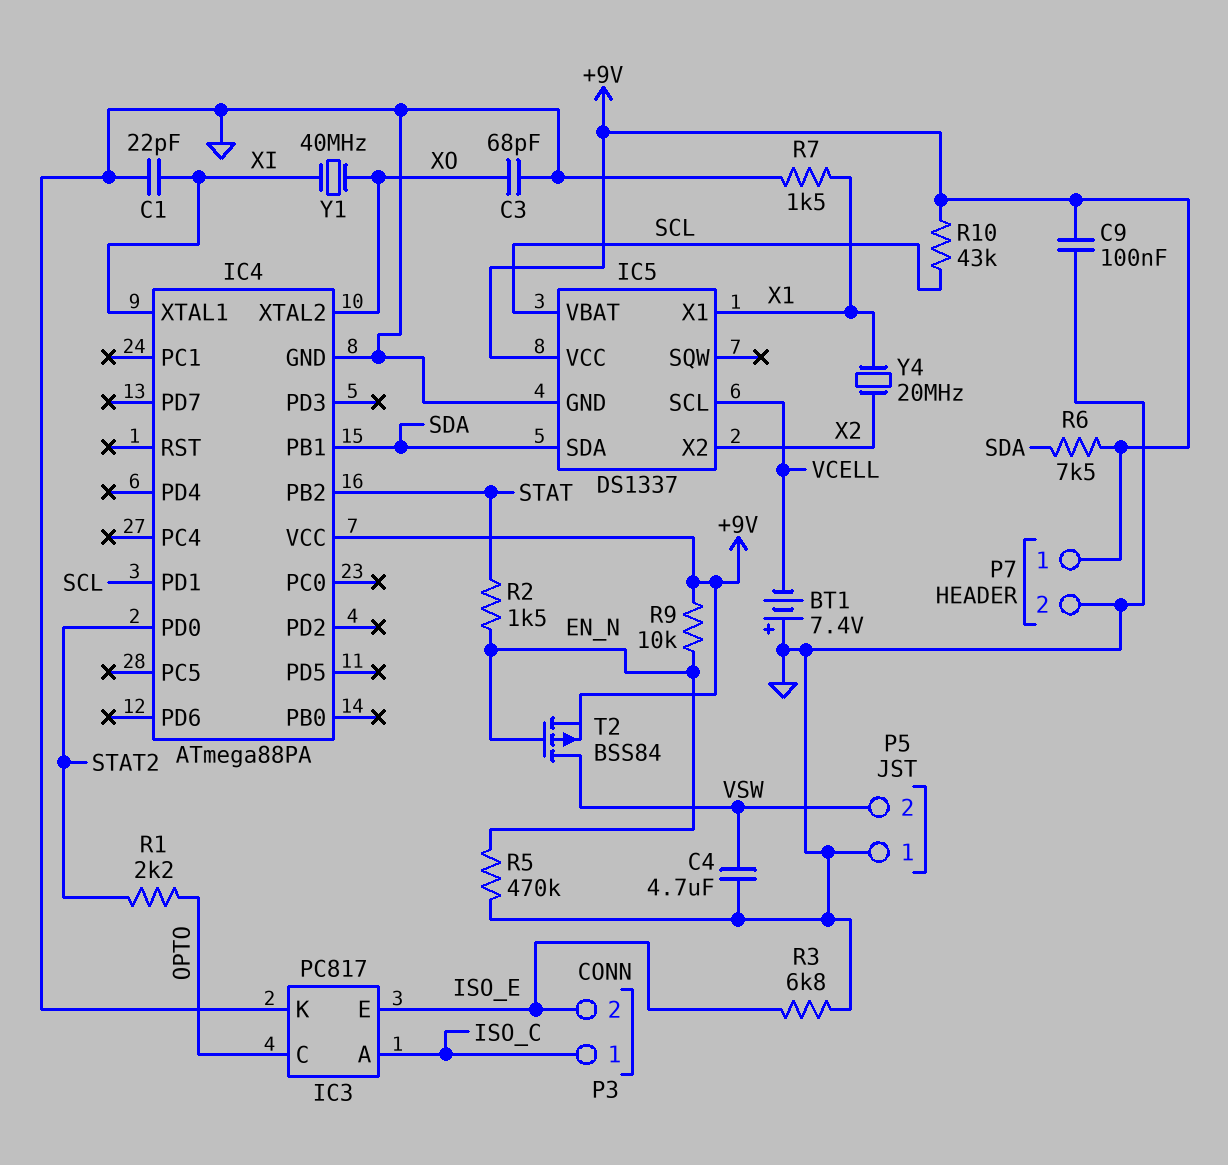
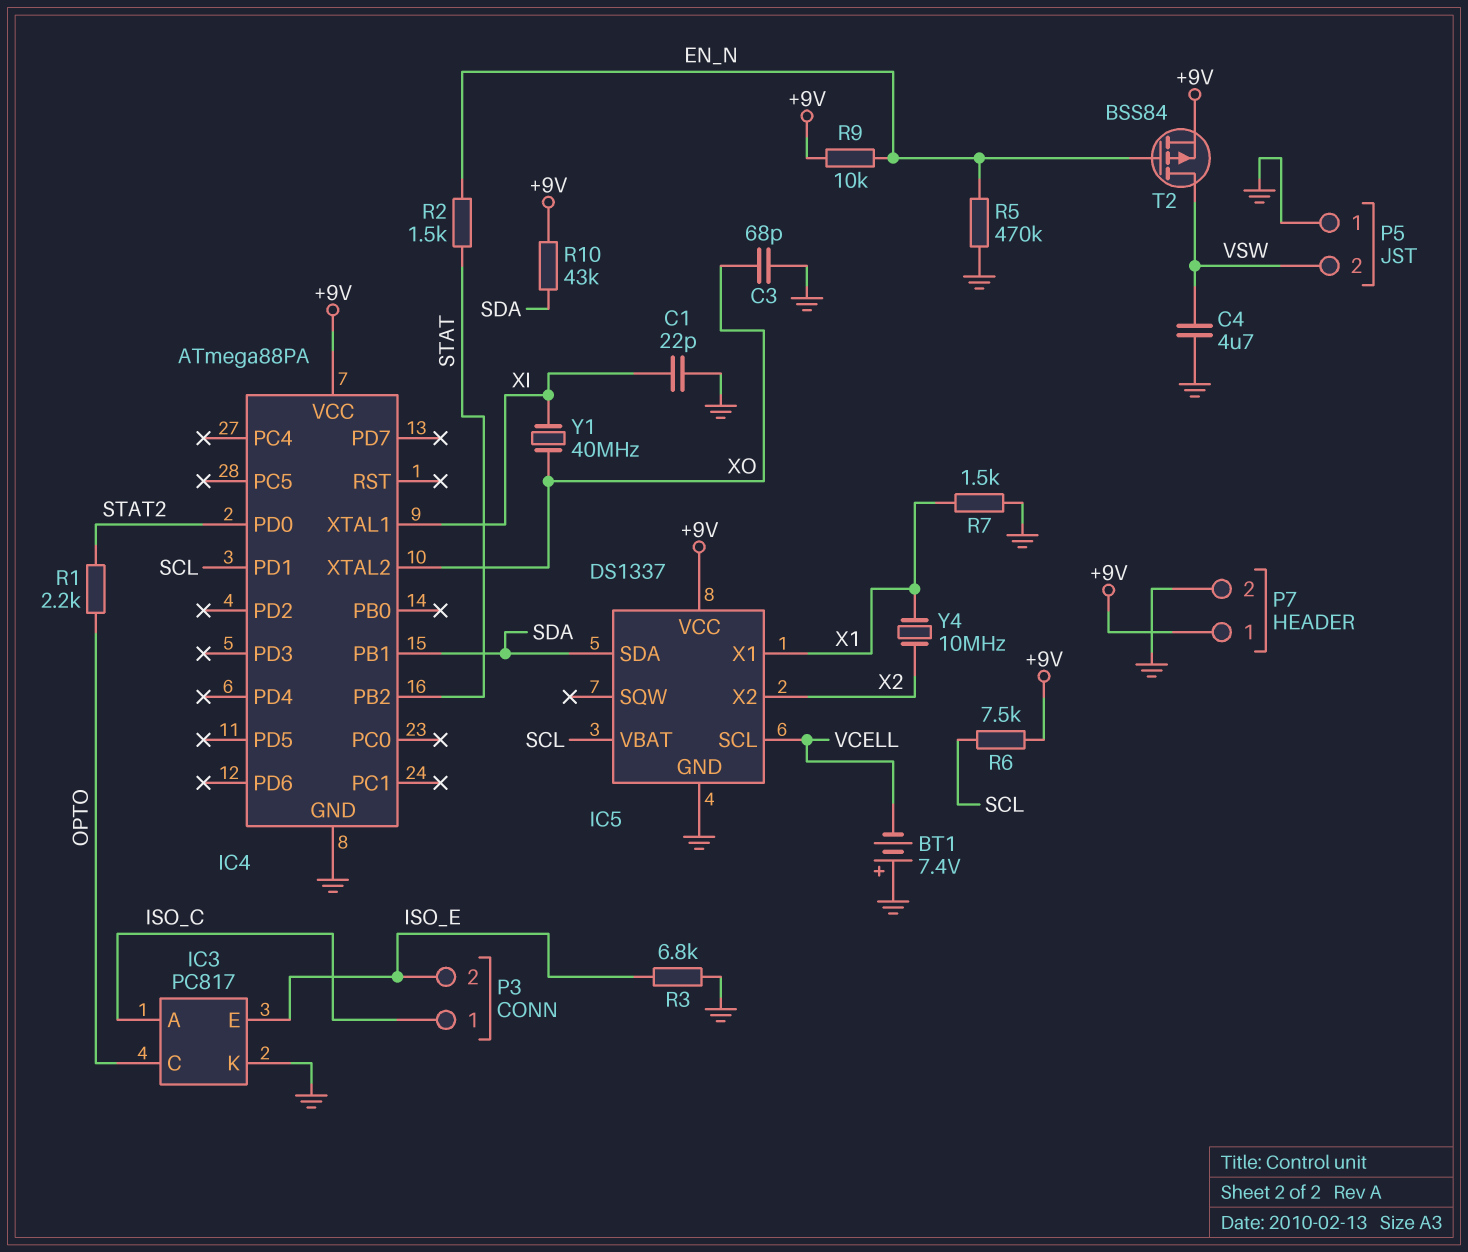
C9: 100nF (+9V, GND) -> none
R6: 7.5k (+9V, SDA) -> 7.5k (+9V, SCL)
R10: 43k (+9V, SCL) -> 43k (+9V, SDA)
Y4: 20MHz (X1, X2) -> 10MHz (X1, X2)

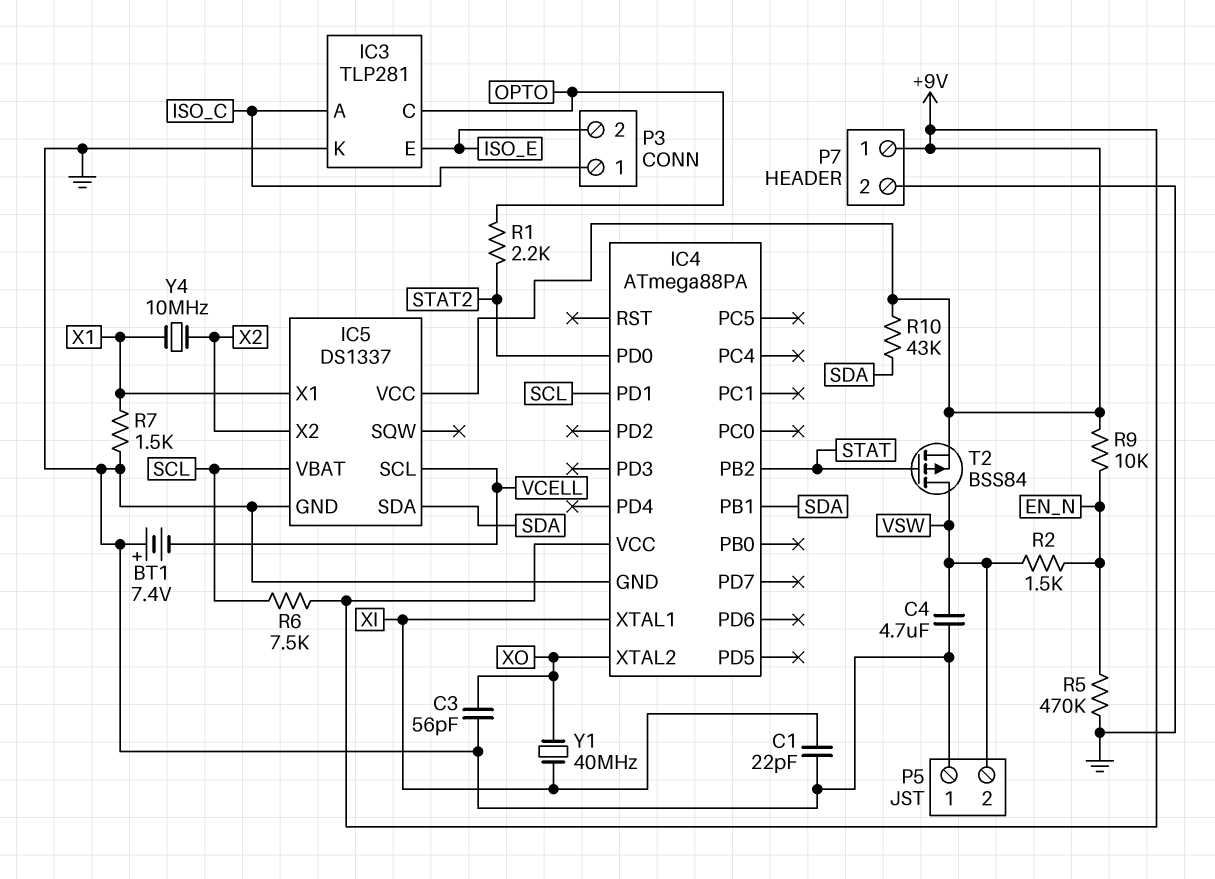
C3: 68pF (GND, XO) -> 56pF (GND, XO)
IC3: PC817 -> TLP281
R2: 1.5k (EN_N, STAT) -> 1.5k (EN_N, VSW)
R3: 6.8k (GND, ISO_E) -> none
T2: PMOS BSS84 (G EN_N, D VSW, S +9V) -> PMOS BSS84 (G STAT, D VSW, S +9V)

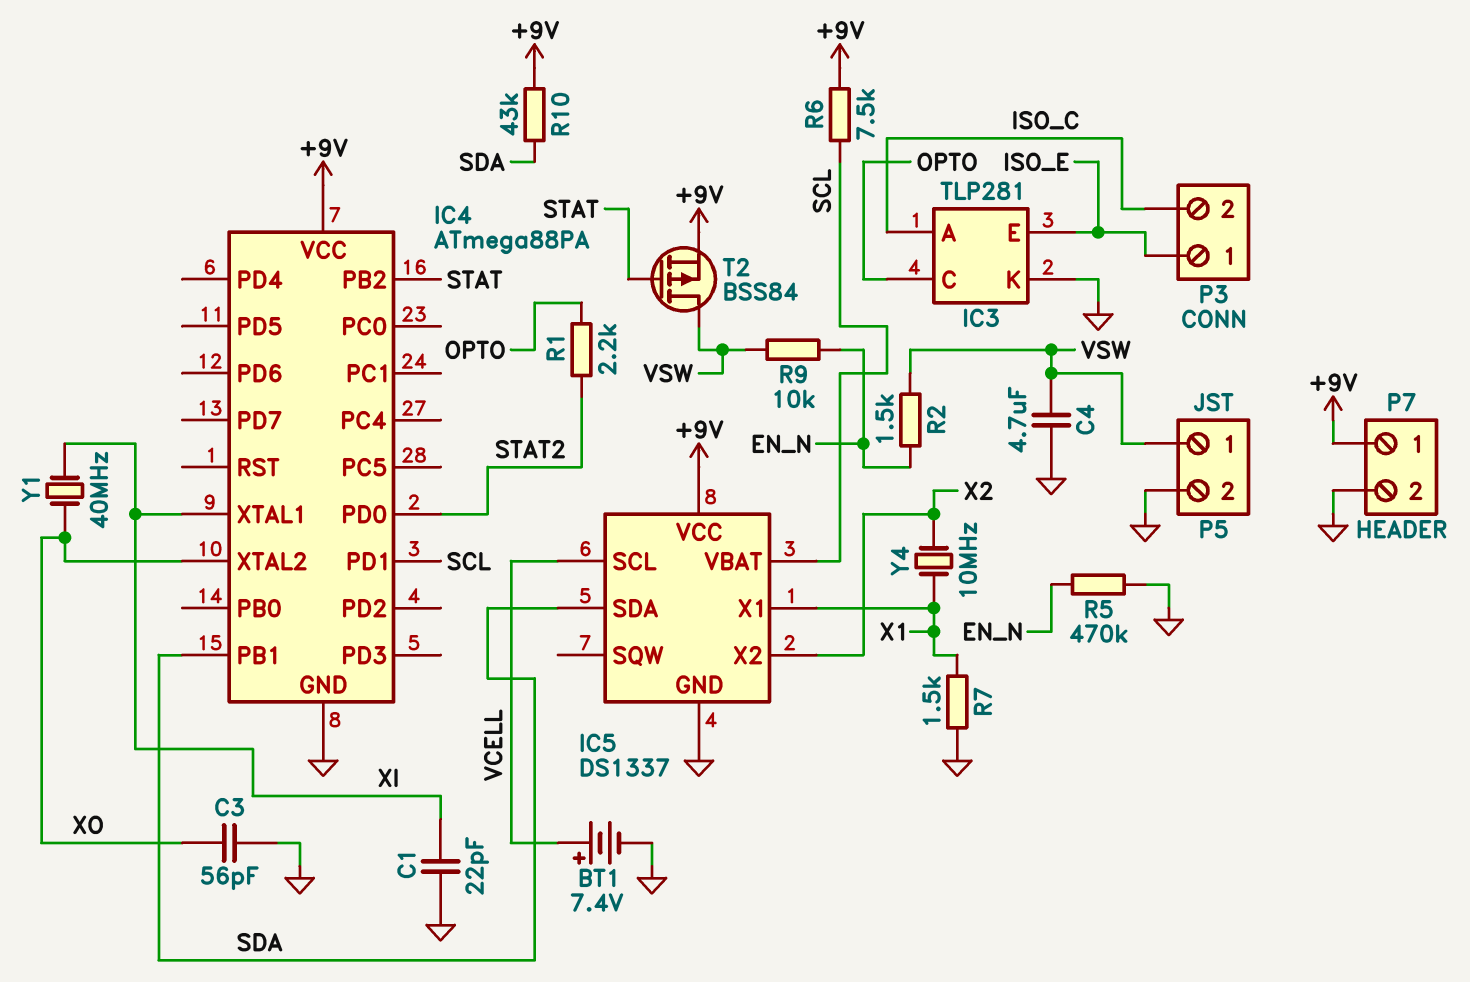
BT1: 7.4V (plus GND, minus VCELL) -> 7.4V (plus VCELL, minus GND)
P3 pin 1: ISO_C -> ISO_E
P3 pin 2: ISO_E -> ISO_C
P5 pin 1: GND -> VSW
P5 pin 2: VSW -> GND
R9: 10k (+9V, EN_N) -> 10k (EN_N, VSW)

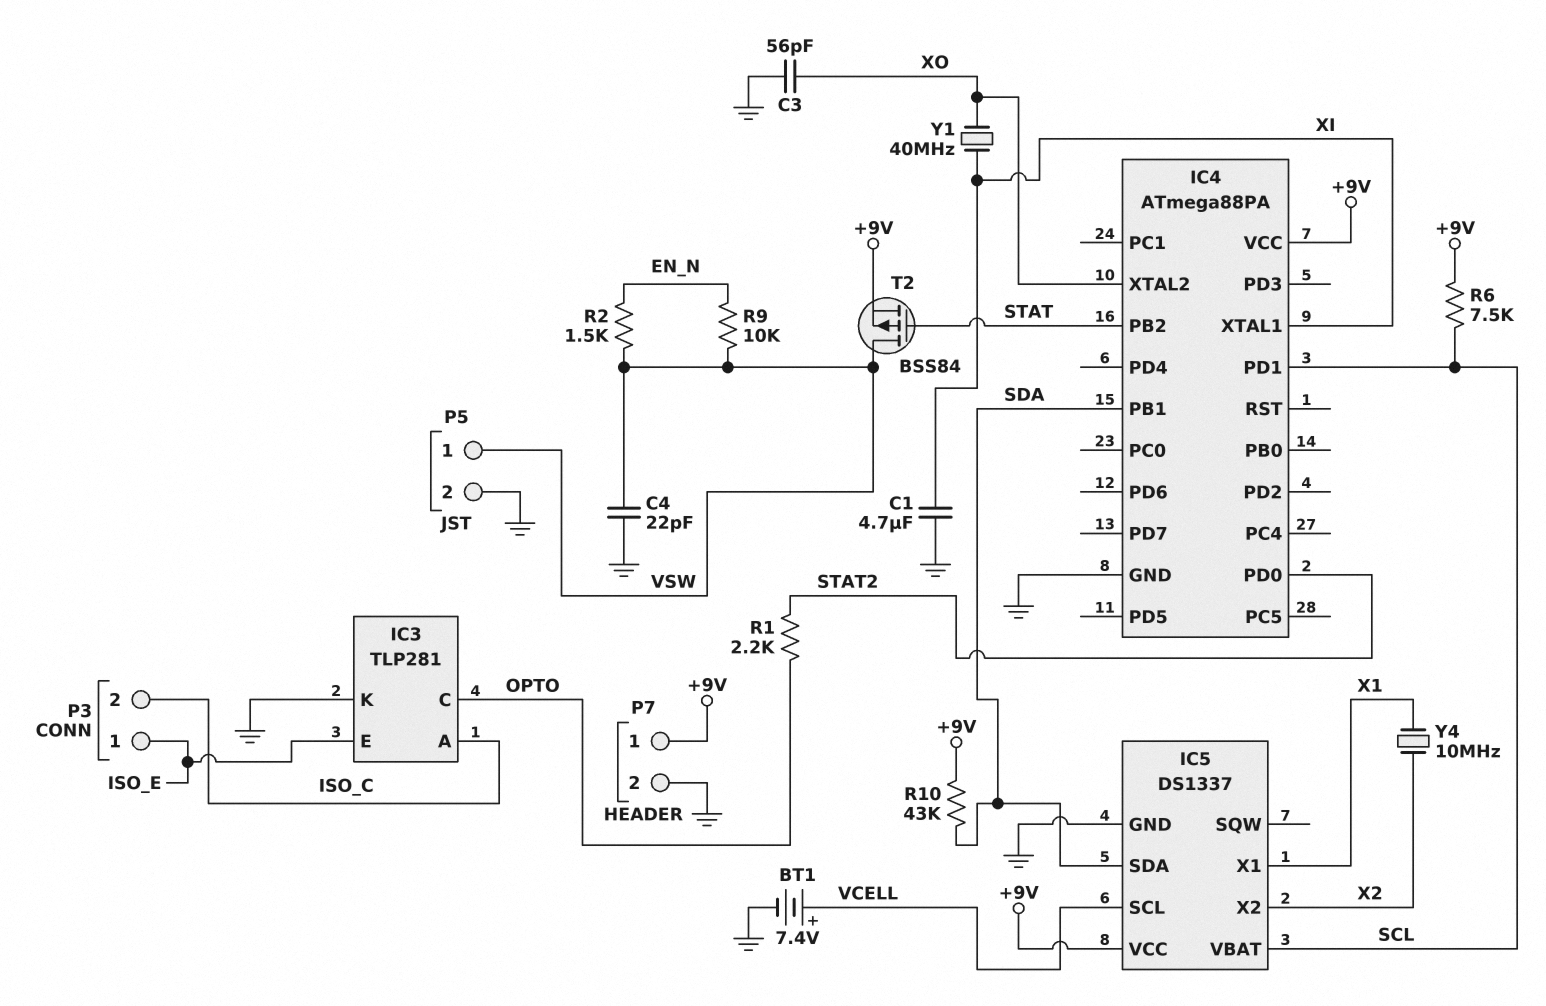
C1: 22pF (GND, XI) -> 4.7uF (GND, XI)
C4: 4.7uF (GND, VSW) -> 22pF (GND, VSW)
R5: 470k (EN_N, GND) -> none
R7: 1.5k (GND, X1) -> none

